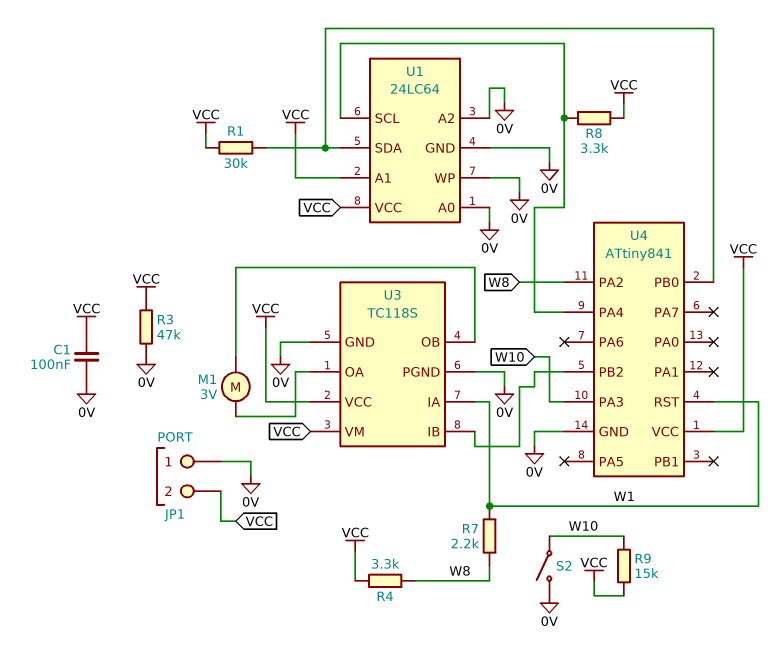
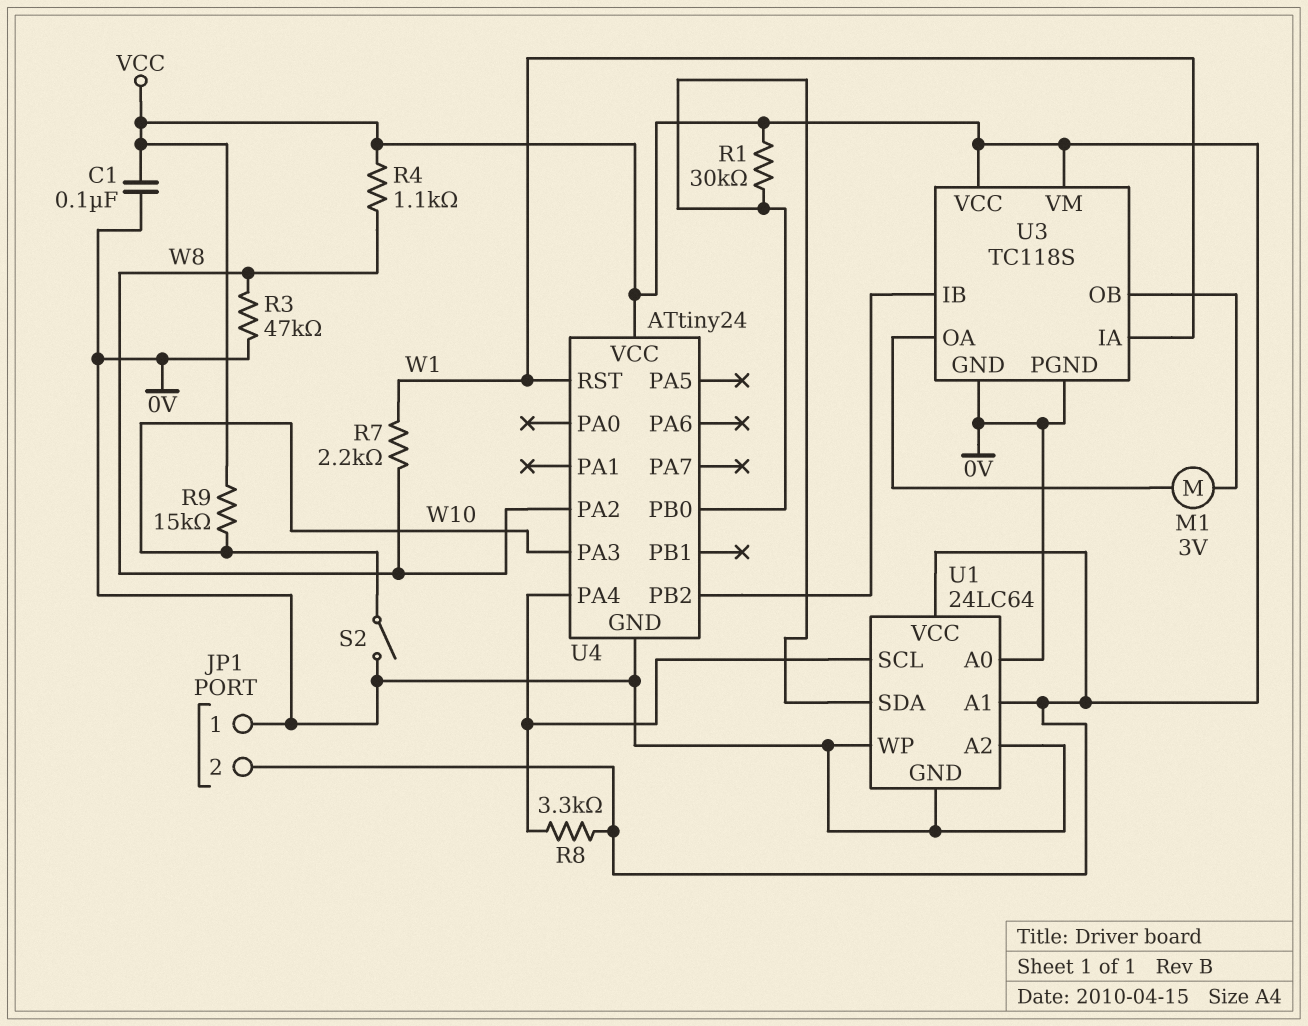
R3: 47k (0V, VCC) -> 47k (0V, W8)
R4: 3.3k (VCC, W8) -> 1.1k (VCC, W8)
U4: ATtiny841 -> ATtiny24

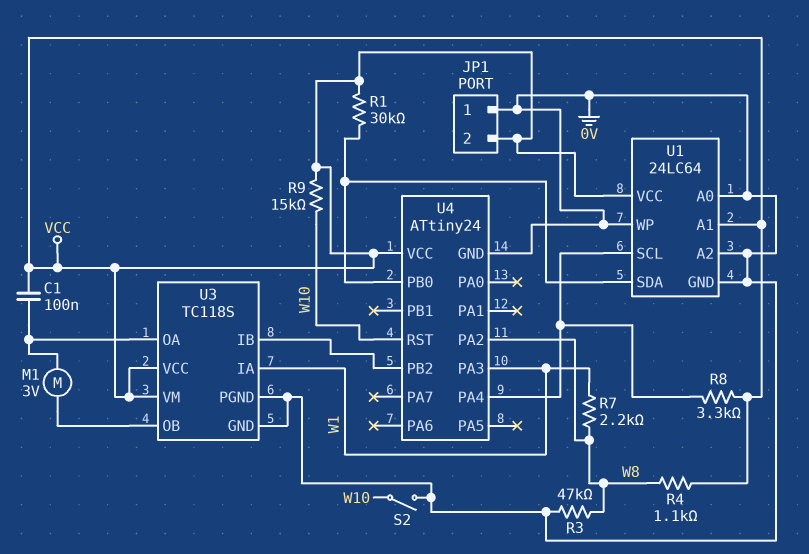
C1: 100nF (0V, VCC) -> 100nF (U3/OA, VCC)
U4 pin PA3: W10 -> W1
U4 pin RST: W1 -> W10

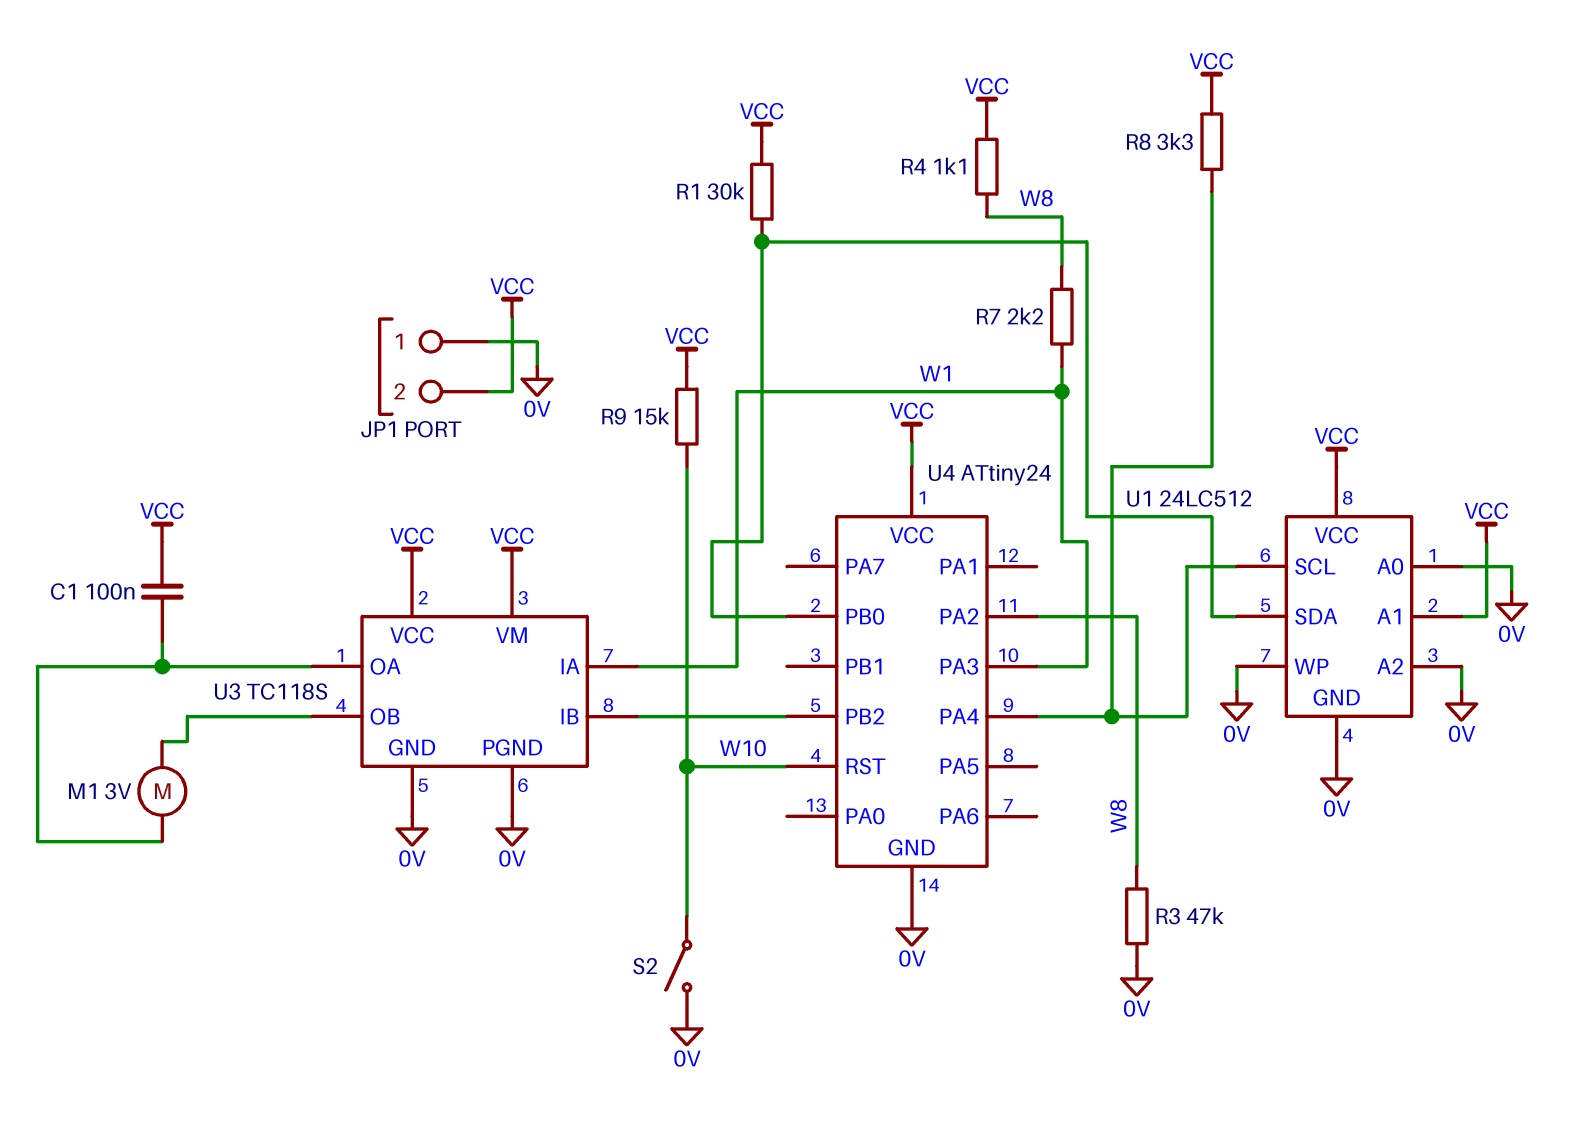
U1: 24LC64 -> 24LC512

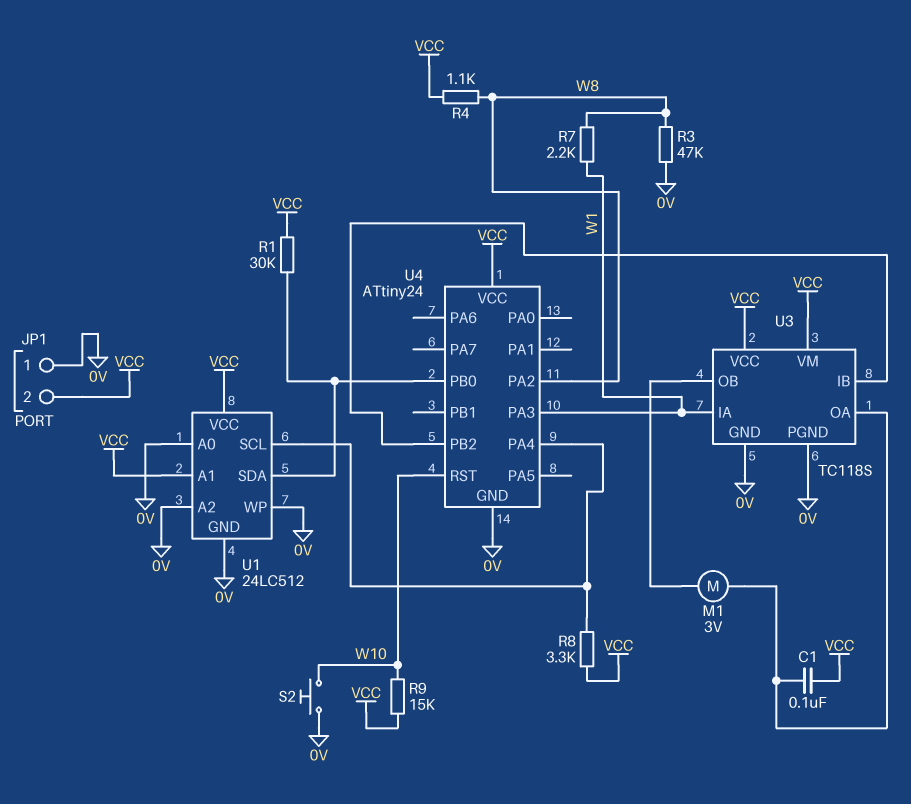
S2: switch (0V, W10) -> button (0V, W10)

